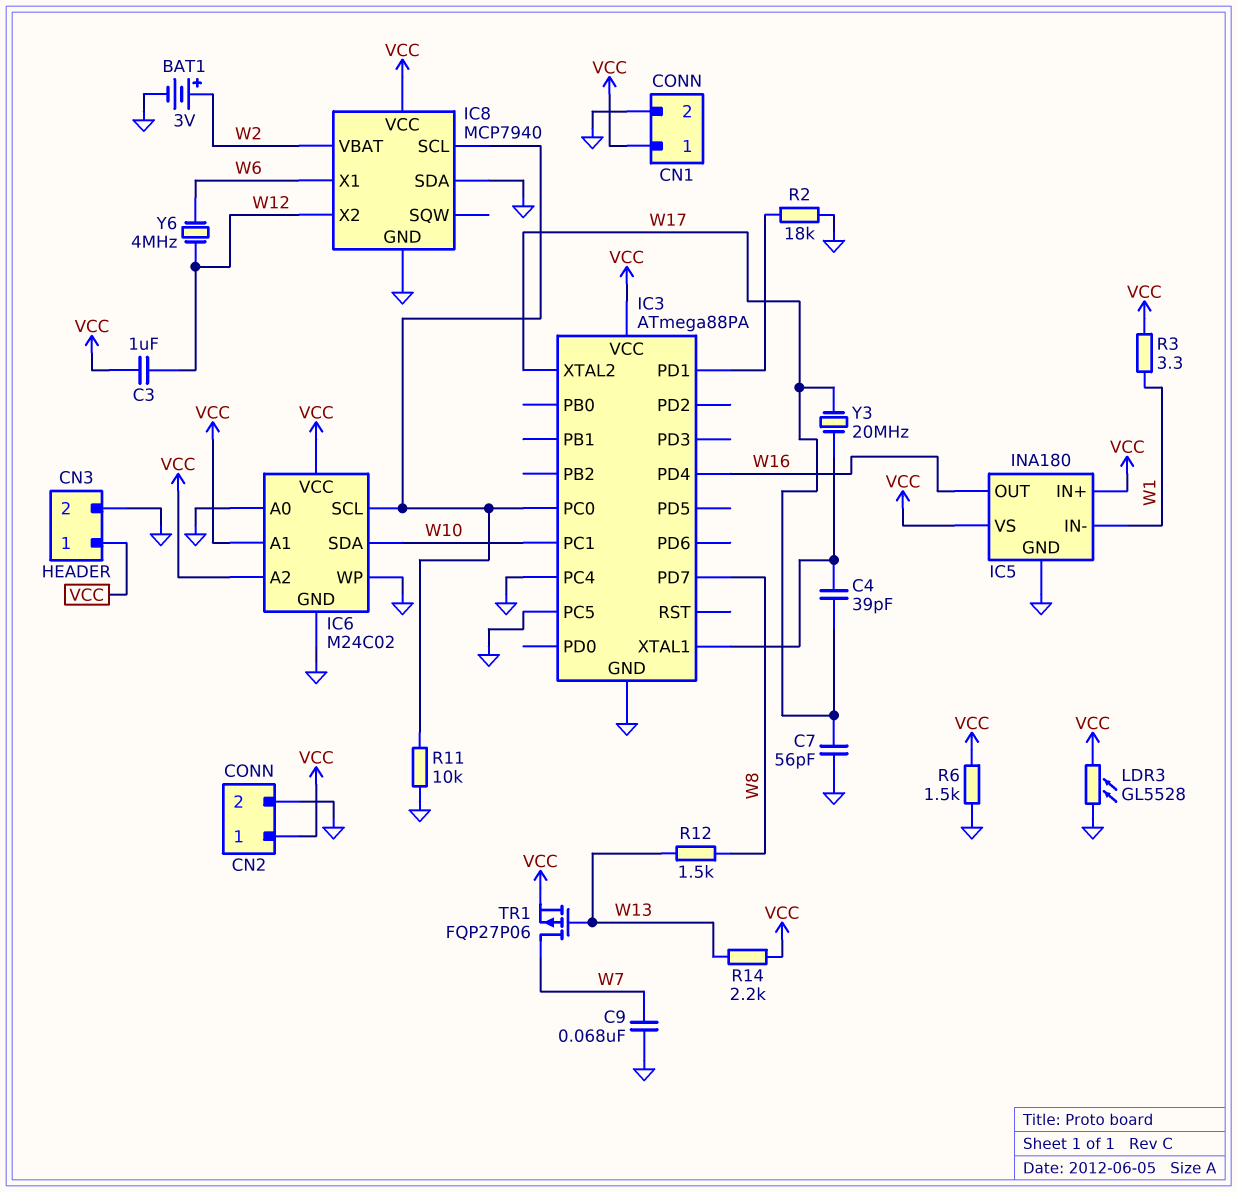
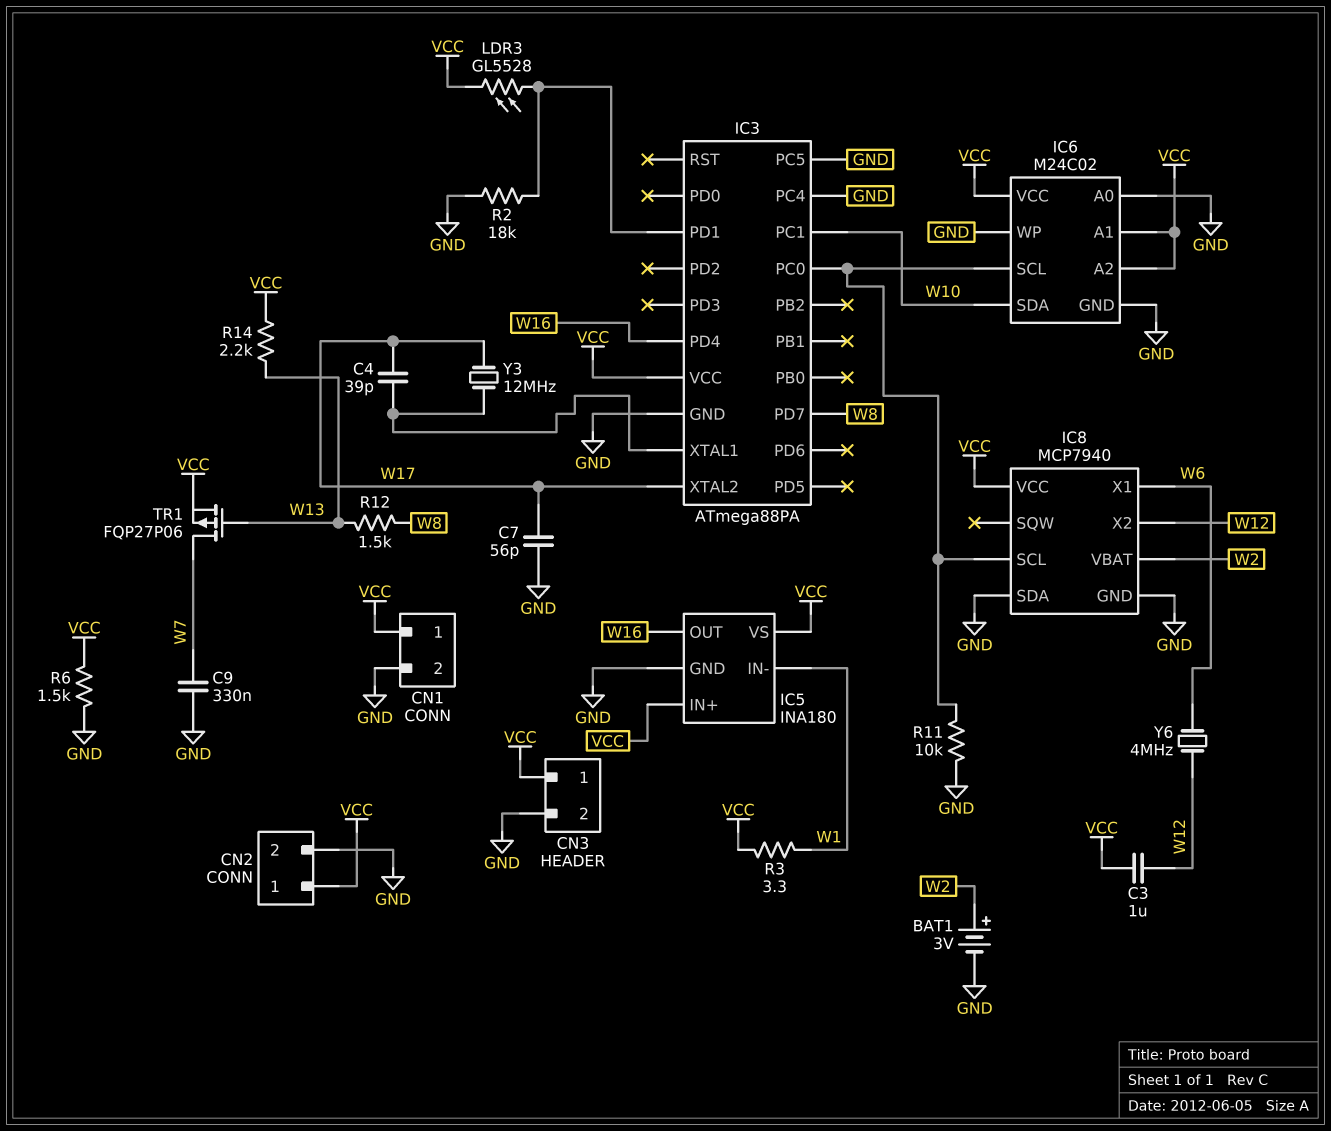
C9: 68nF (GND, W7) -> 330nF (GND, W7)
LDR3: GL5528 (GND, VCC) -> GL5528 (IC3/PD1, VCC)
Y3: 20MHz (IC3/XTAL1, W17) -> 12MHz (IC3/XTAL1, W17)

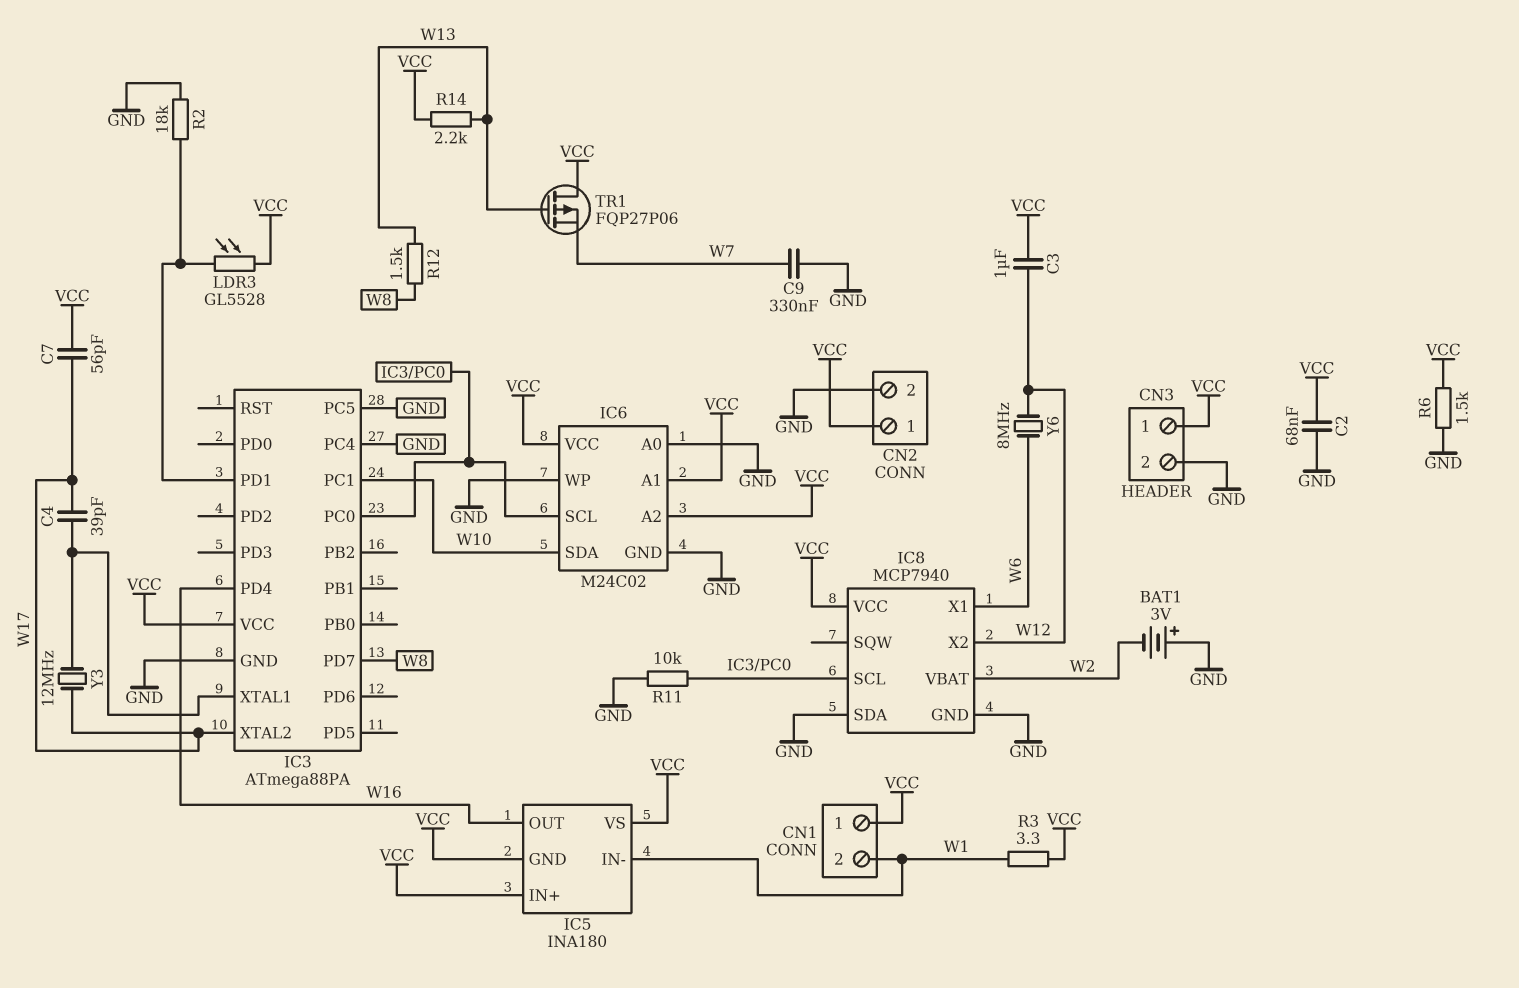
BAT1: 3V (plus W2, minus GND) -> 3V (plus GND, minus W2)
C2: none -> 68nF (GND, VCC)
C7: 56pF (GND, W17) -> 56pF (VCC, W17)
CN1 pin 2: GND -> W1
IC5 pin GND: GND -> VCC
TR1: PMOS FQP27P06 (G W13, D W7, S VCC) -> PMOS FQP27P06 (G W13, D VCC, S W7)
Y6: 4MHz (W6, W12) -> 8MHz (W6, W12)

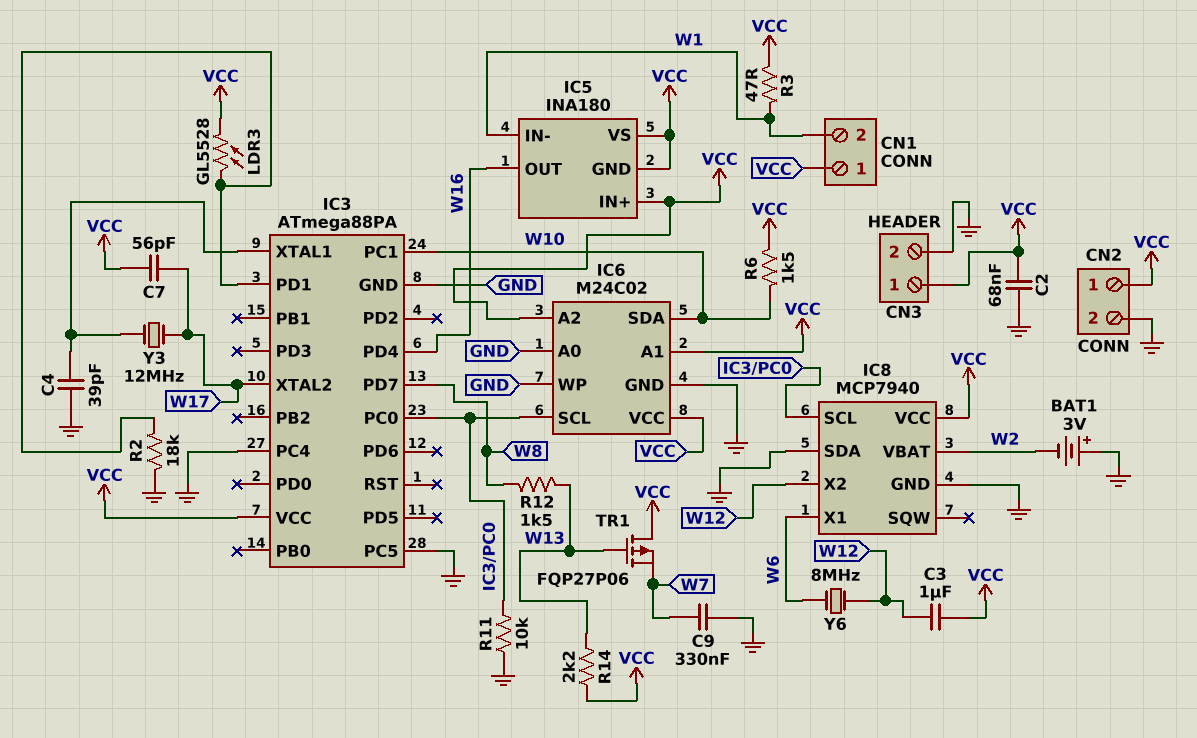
C4: 39pF (IC3/XTAL1, W17) -> 39pF (GND, IC3/XTAL1)
R3: 3.3 (VCC, W1) -> 47 (VCC, W1)
R6: 1.5k (GND, VCC) -> 1.5k (VCC, W10)

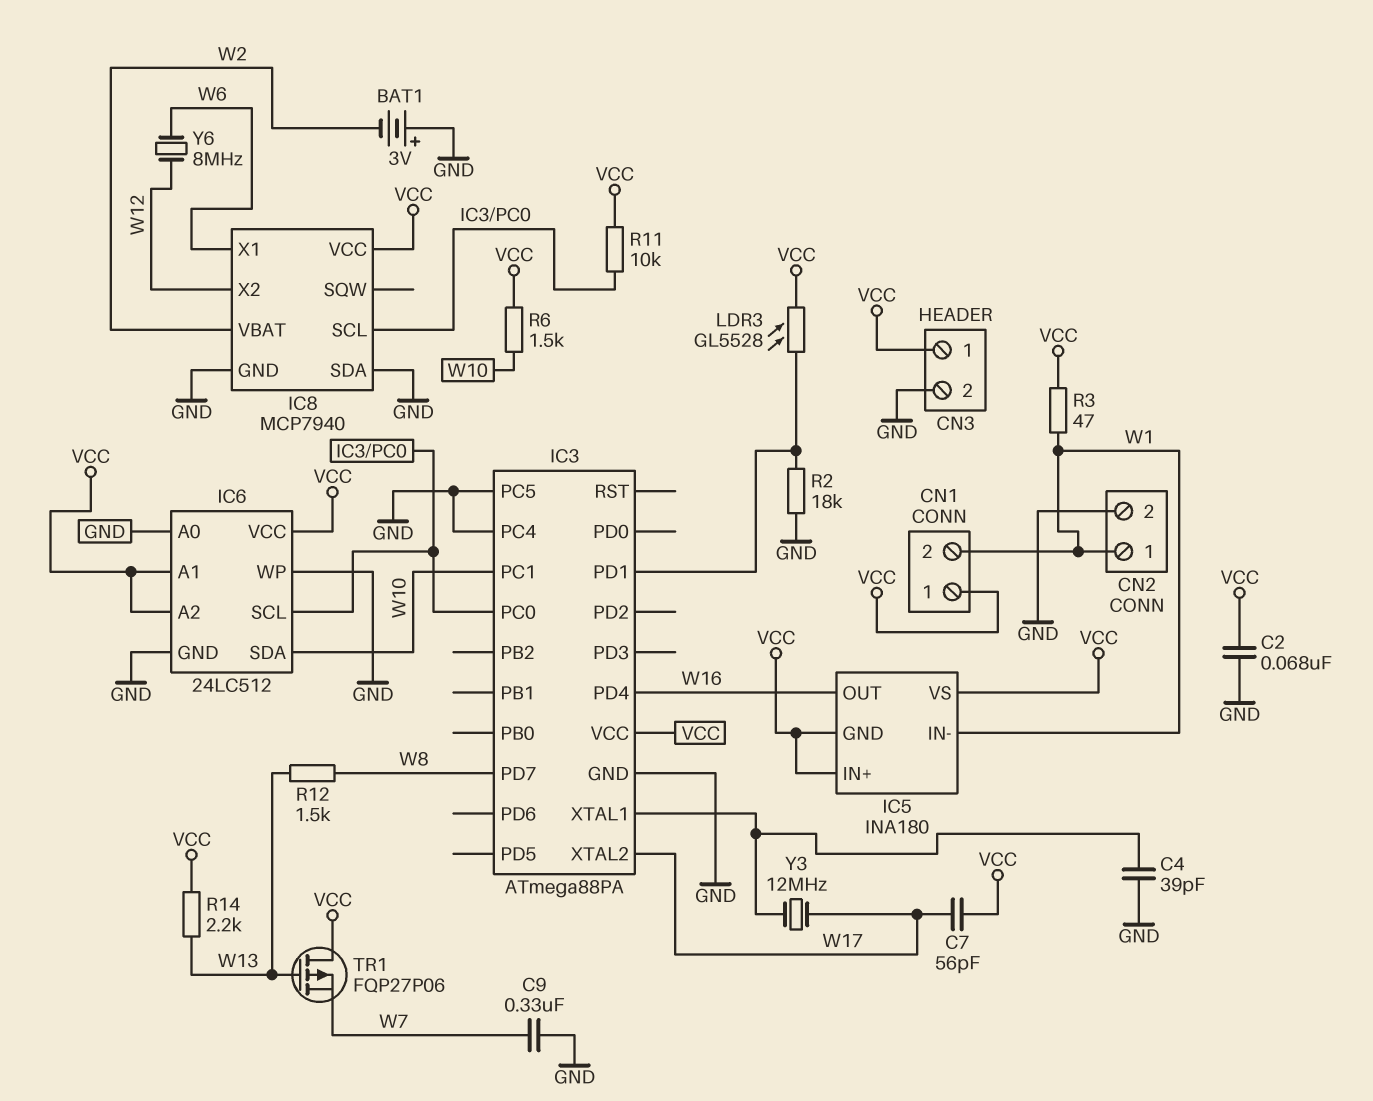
C3: 1uF (VCC, W12) -> none
CN2 pin 1: VCC -> W1
IC6: M24C02 -> 24LC512
R11: 10k (GND, IC3/PC0) -> 10k (IC3/PC0, VCC)

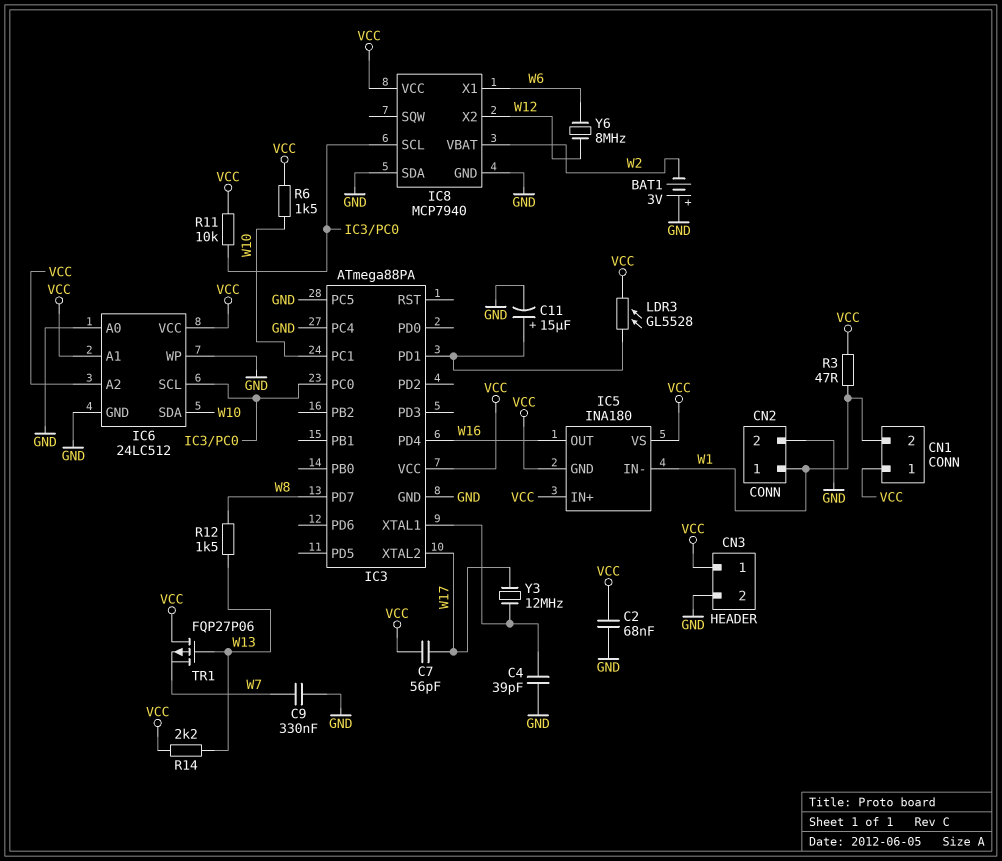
C11: none -> 15uF (plus IC3/PD1, minus GND)
R2: 18k (GND, IC3/PD1) -> none

